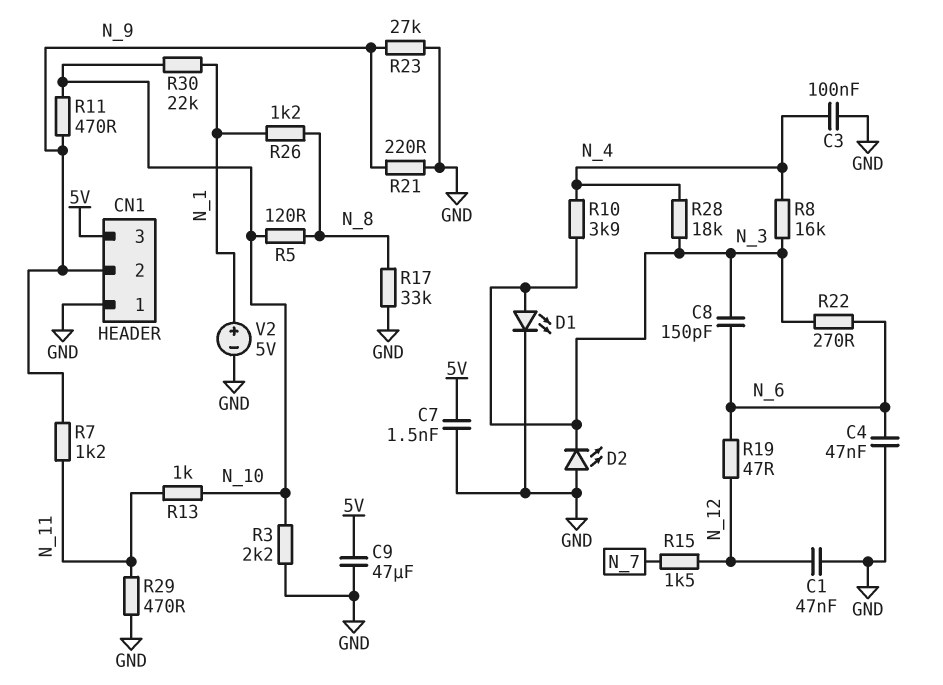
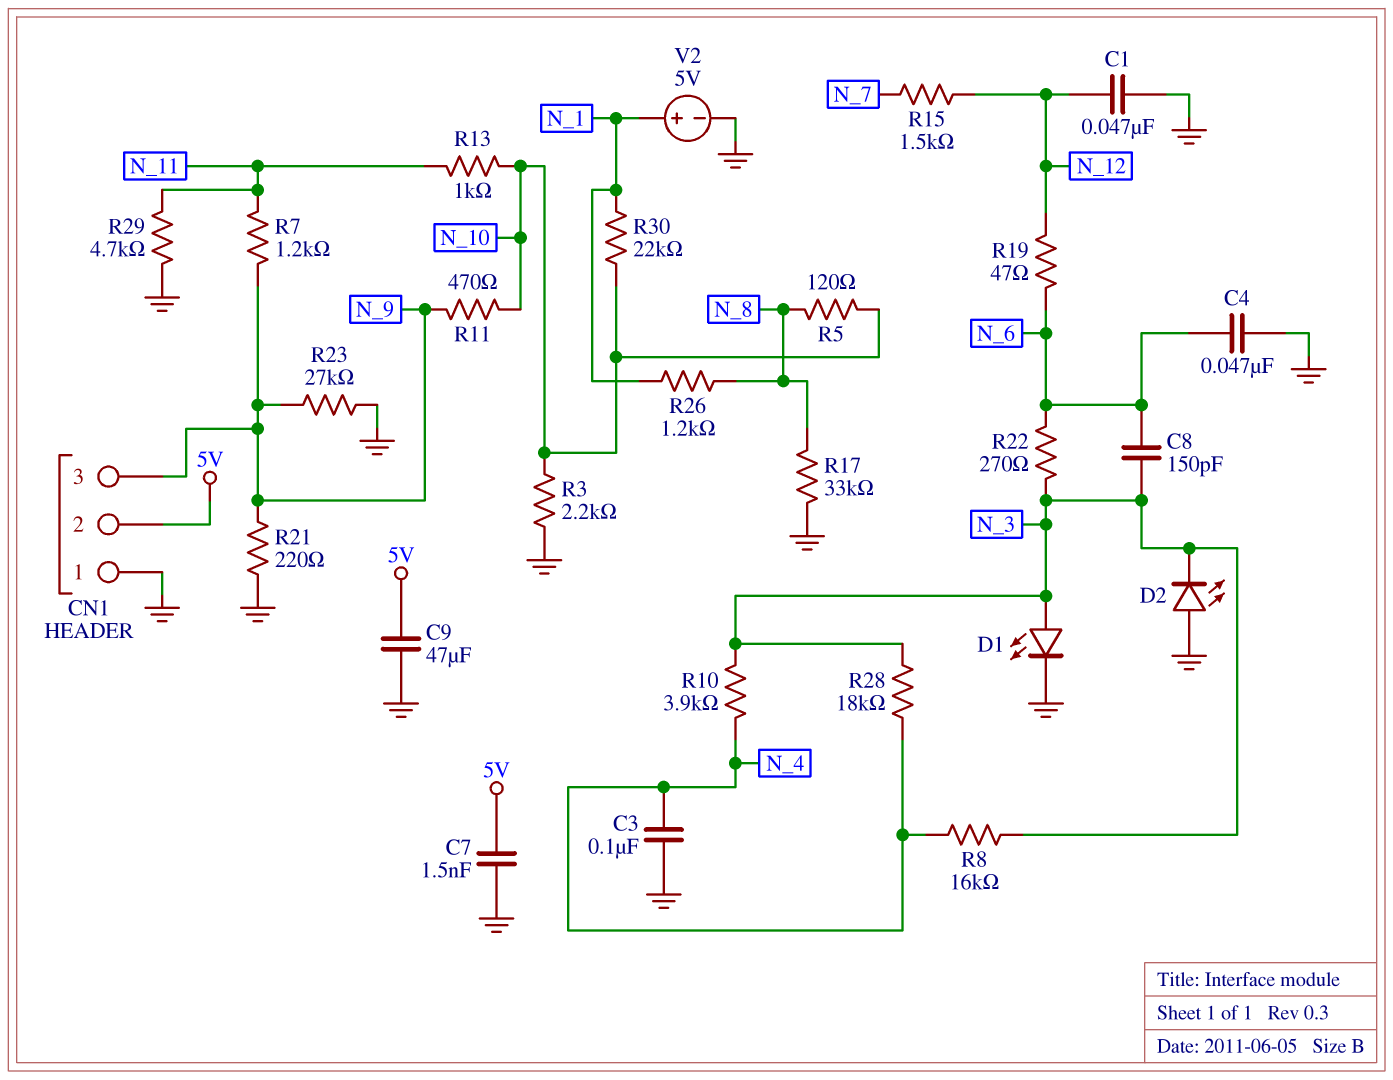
CN1 pin 2: N_9 -> 5V
CN1 pin 3: 5V -> N_9
R29: 470 (GND, N_11) -> 4.7k (GND, N_11)

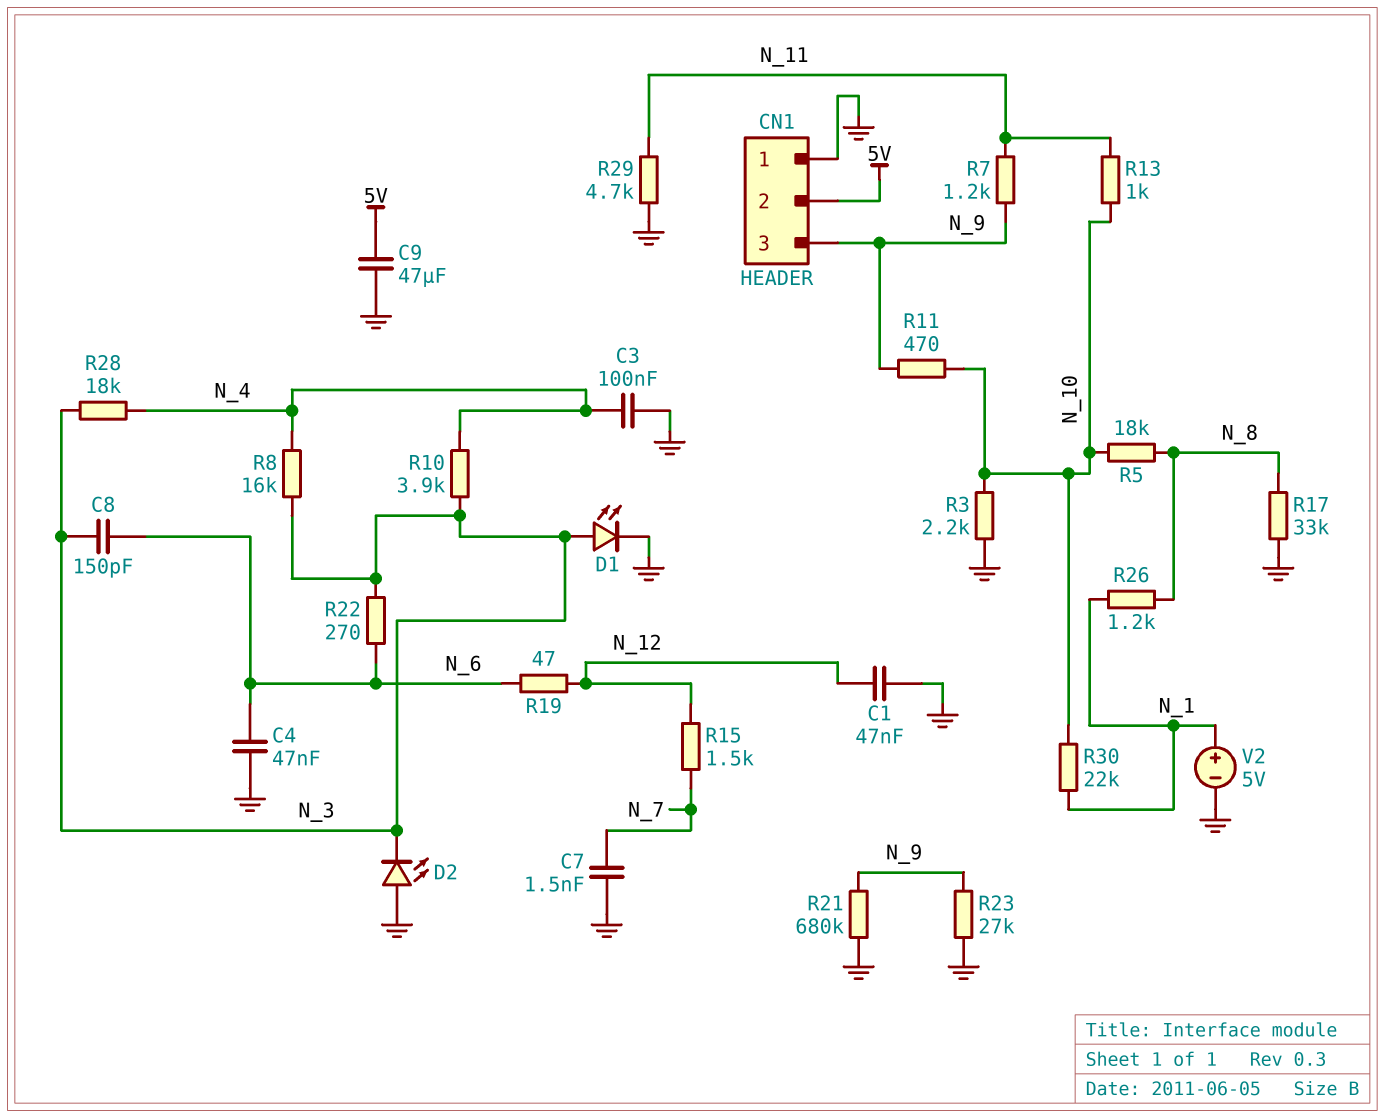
C7: 1.5nF (5V, GND) -> 1.5nF (GND, N_7)
R5: 120 (N_8, N_10) -> 18k (N_8, N_10)
R21: 220 (GND, N_9) -> 680k (GND, N_9)

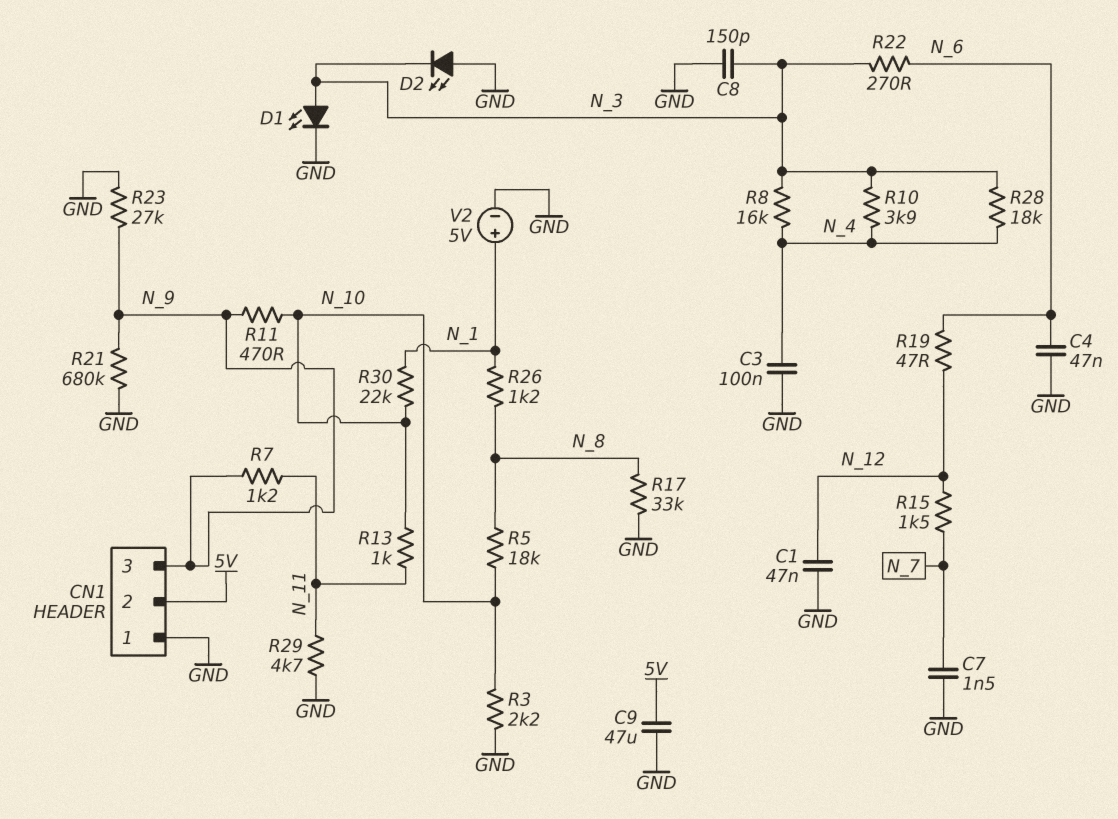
C8: 150pF (N_3, N_6) -> 150pF (GND, N_3)

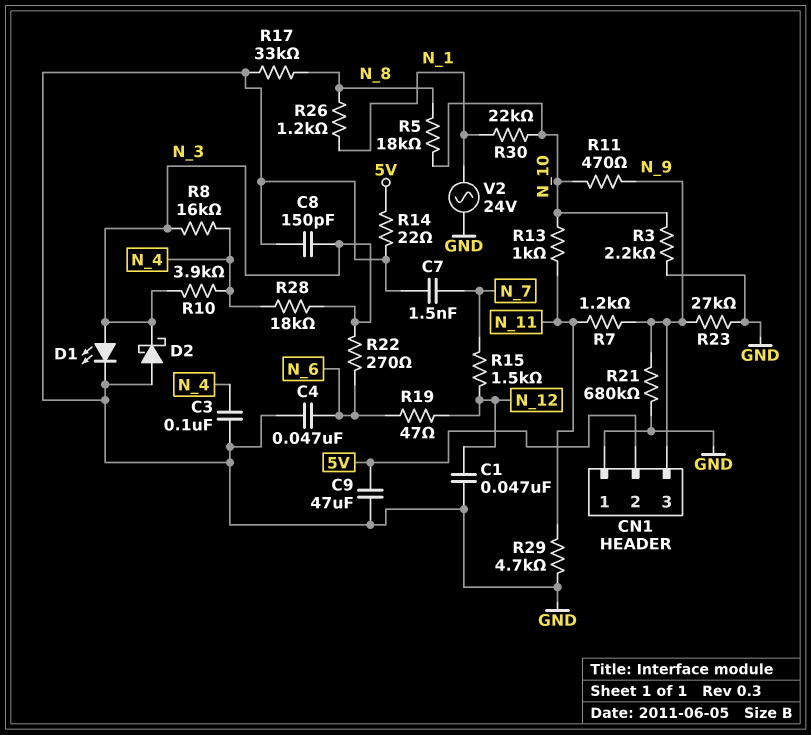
D2: LED (A GND, K N_3) -> schottky (A GND, K N_3)
R14: none -> 22 (5V, GND)
V2: 5V (plus N_1, minus GND) -> AC 24V (GND, N_1)

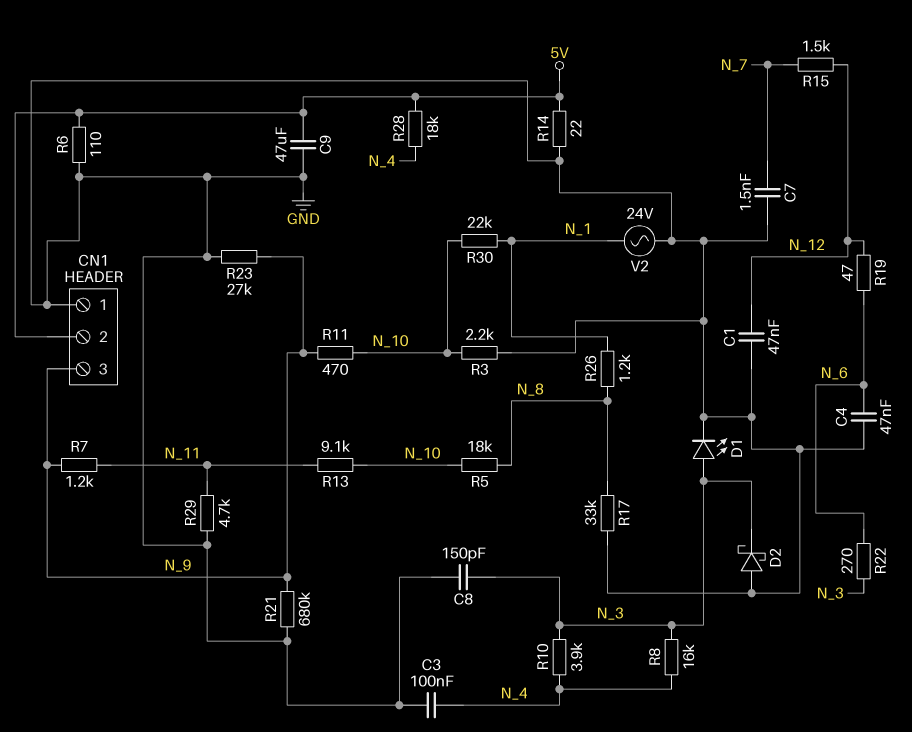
R6: none -> 110 (5V, GND)
R13: 1k (N_10, N_11) -> 9.1k (N_10, N_11)
R28: 18k (N_3, N_4) -> 18k (5V, N_4)

